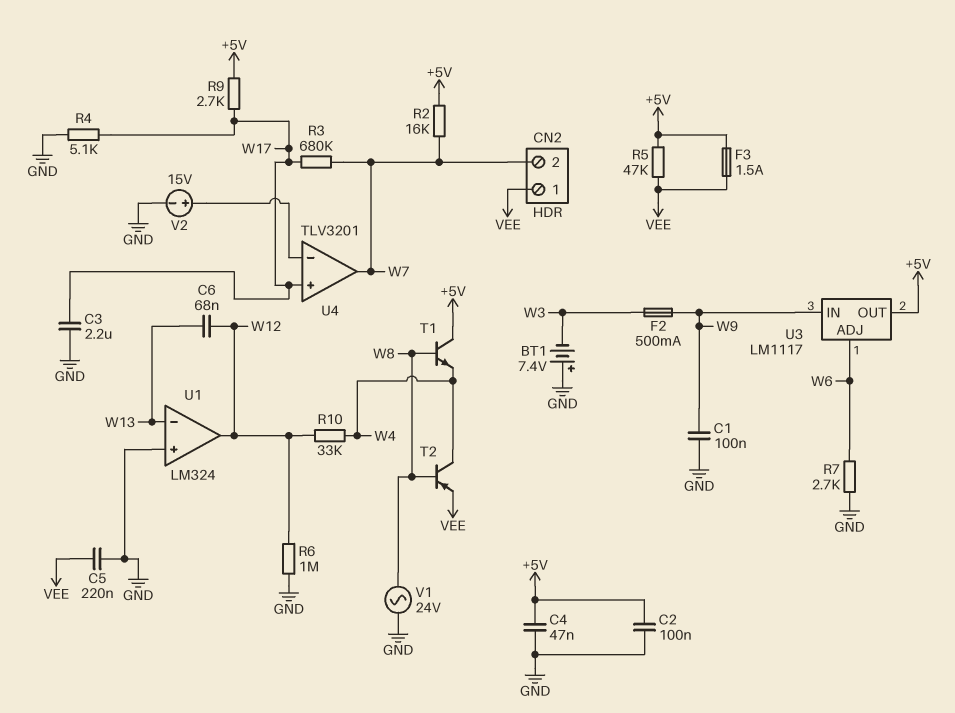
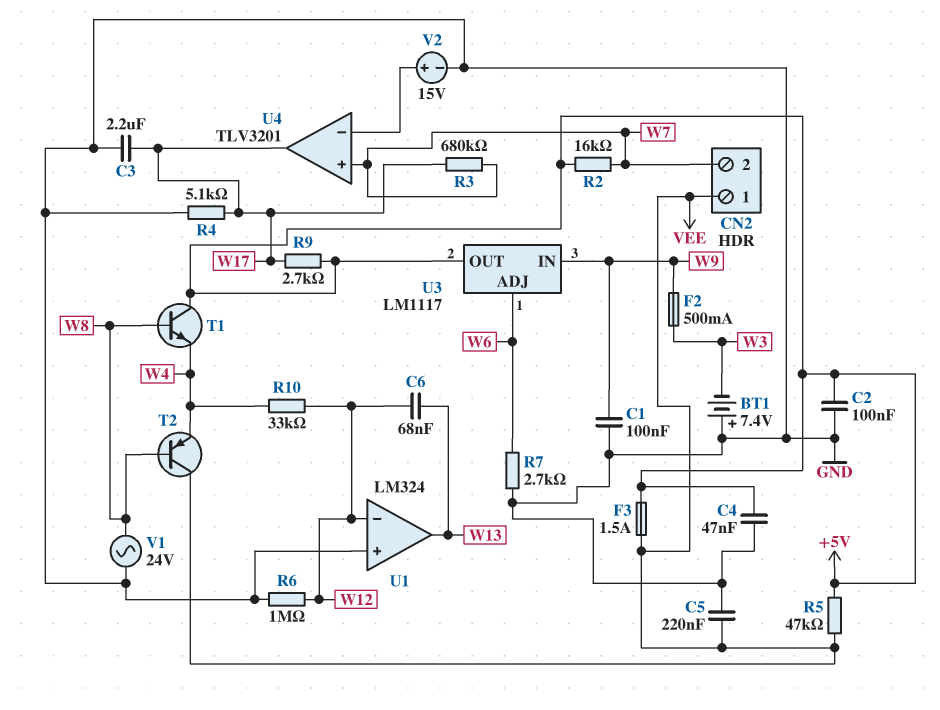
T2: PNP (B W8, C W4, E VEE) -> PNP (B W8, C VEE, E W4)
U1 pin in-: W13 -> W12
U1 pin out: W12 -> W13
U4 pin in+: W17 -> W7
U4 pin out: W7 -> W17

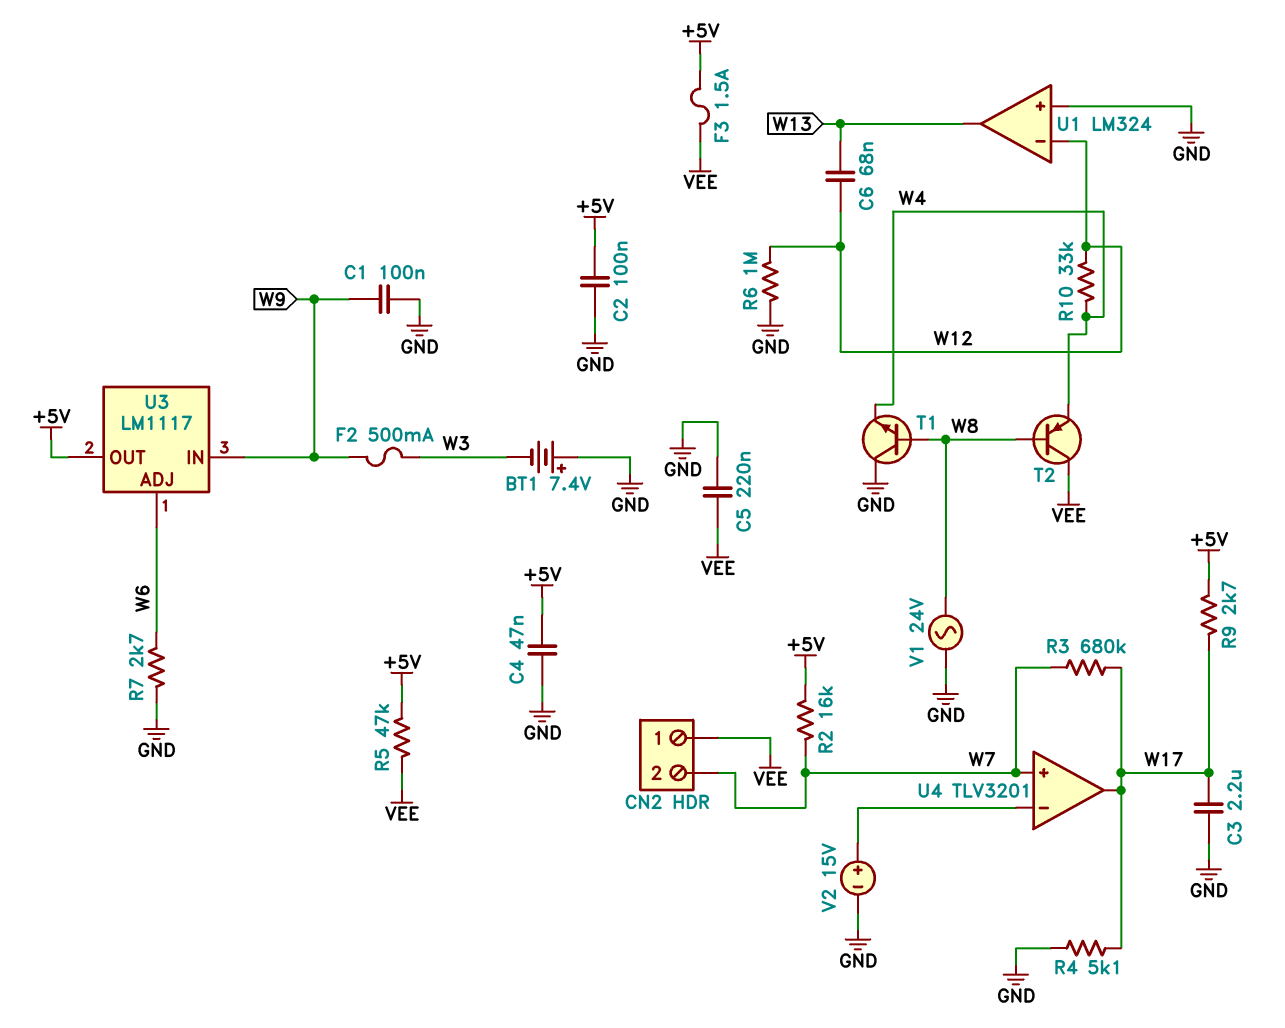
T1: NPN (B W8, C +5V, E W4) -> NPN (B W8, C GND, E W4)

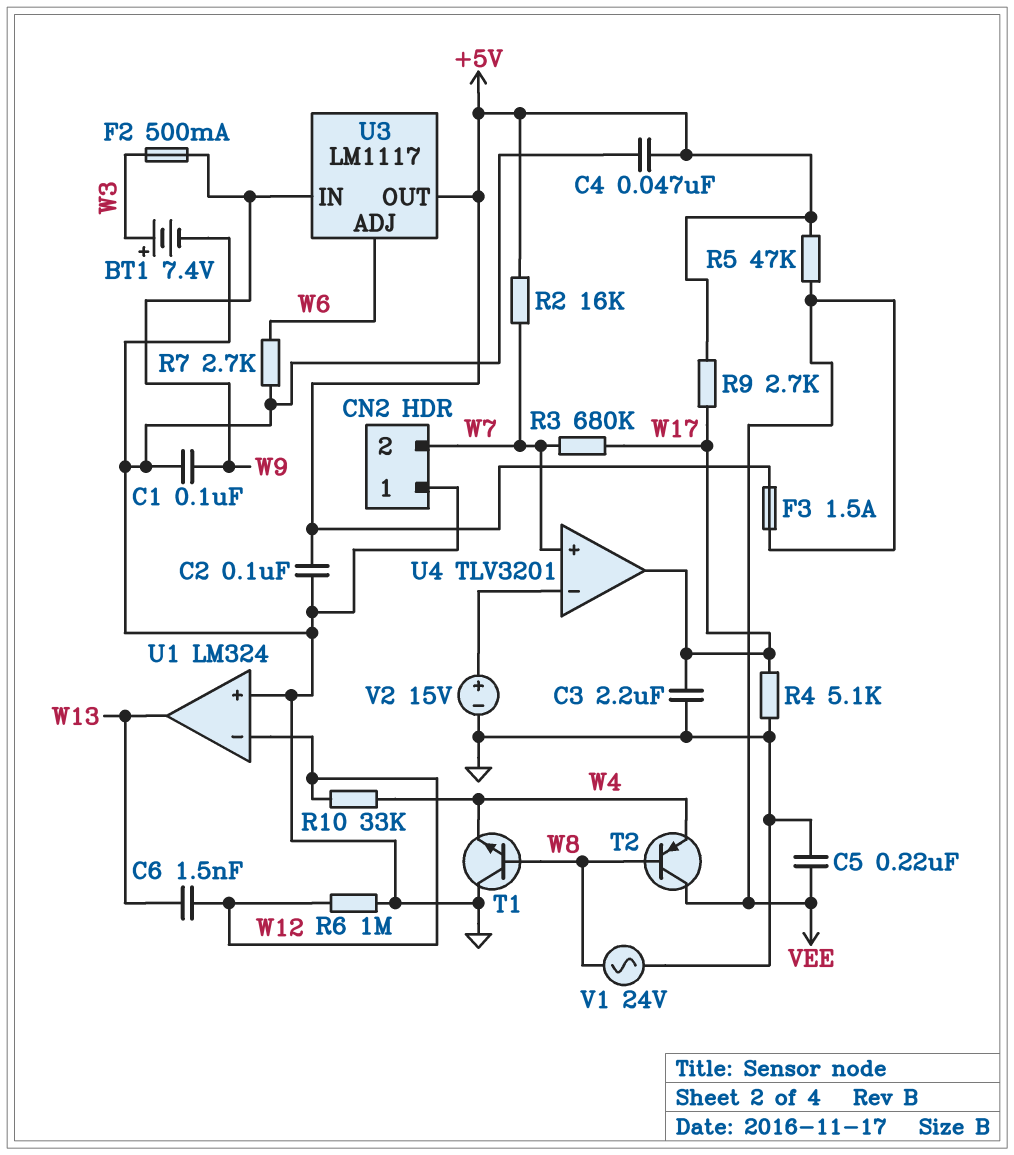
BT1: 7.4V (plus GND, minus W3) -> 7.4V (plus W3, minus GND)
C6: 68nF (W12, W13) -> 1.5nF (W12, W13)
CN2 pin 1: VEE -> GND

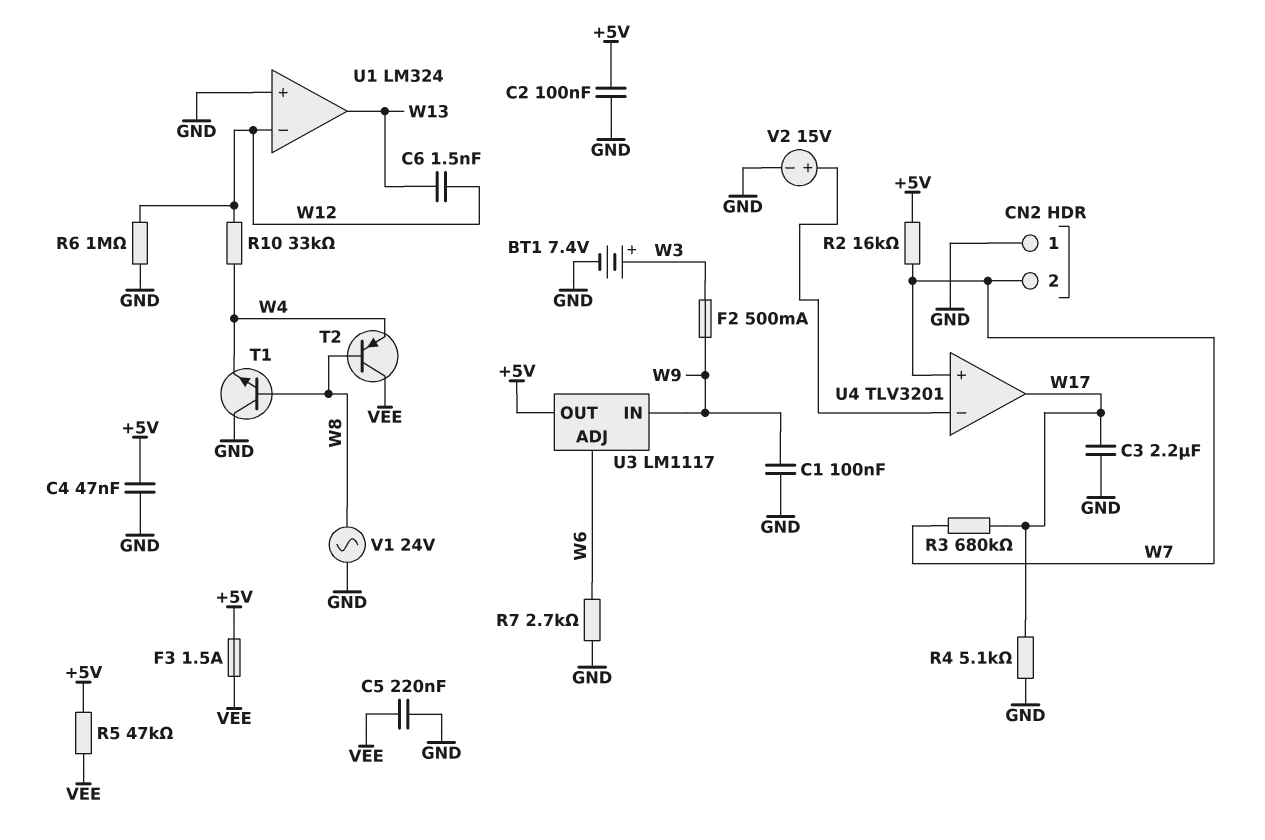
R9: 2.7k (+5V, W17) -> none

